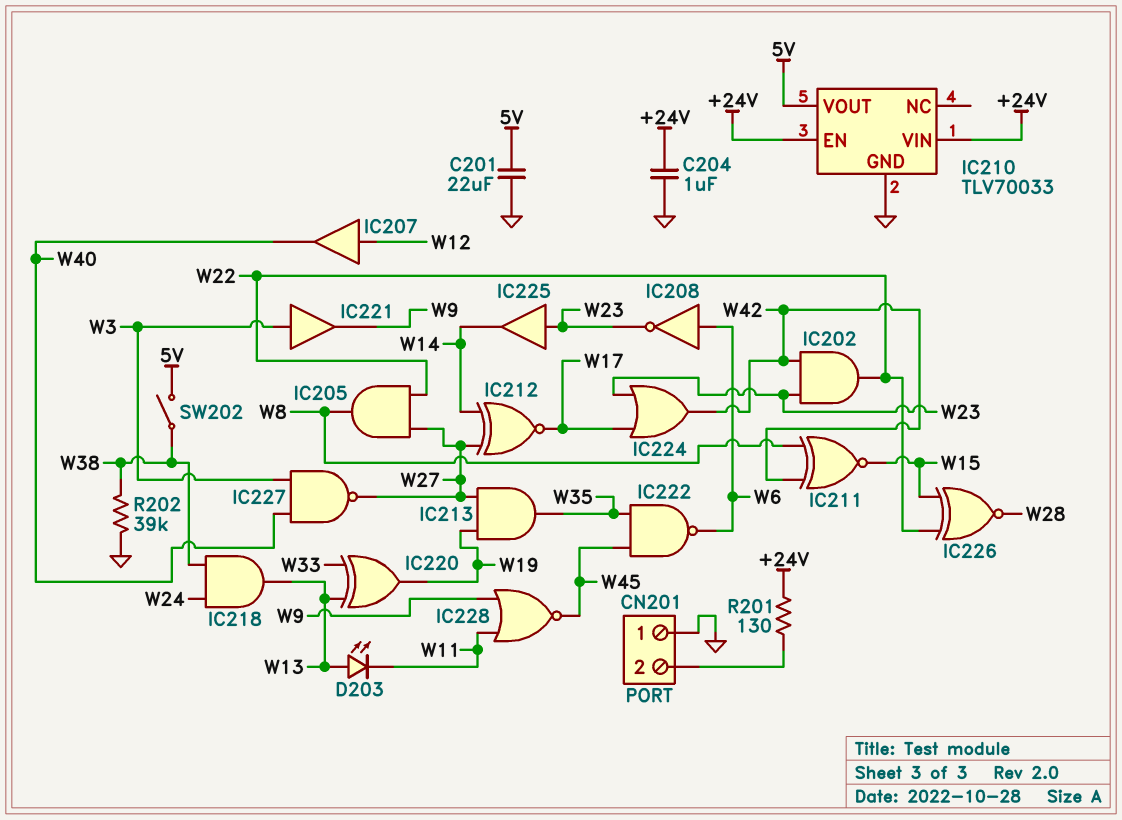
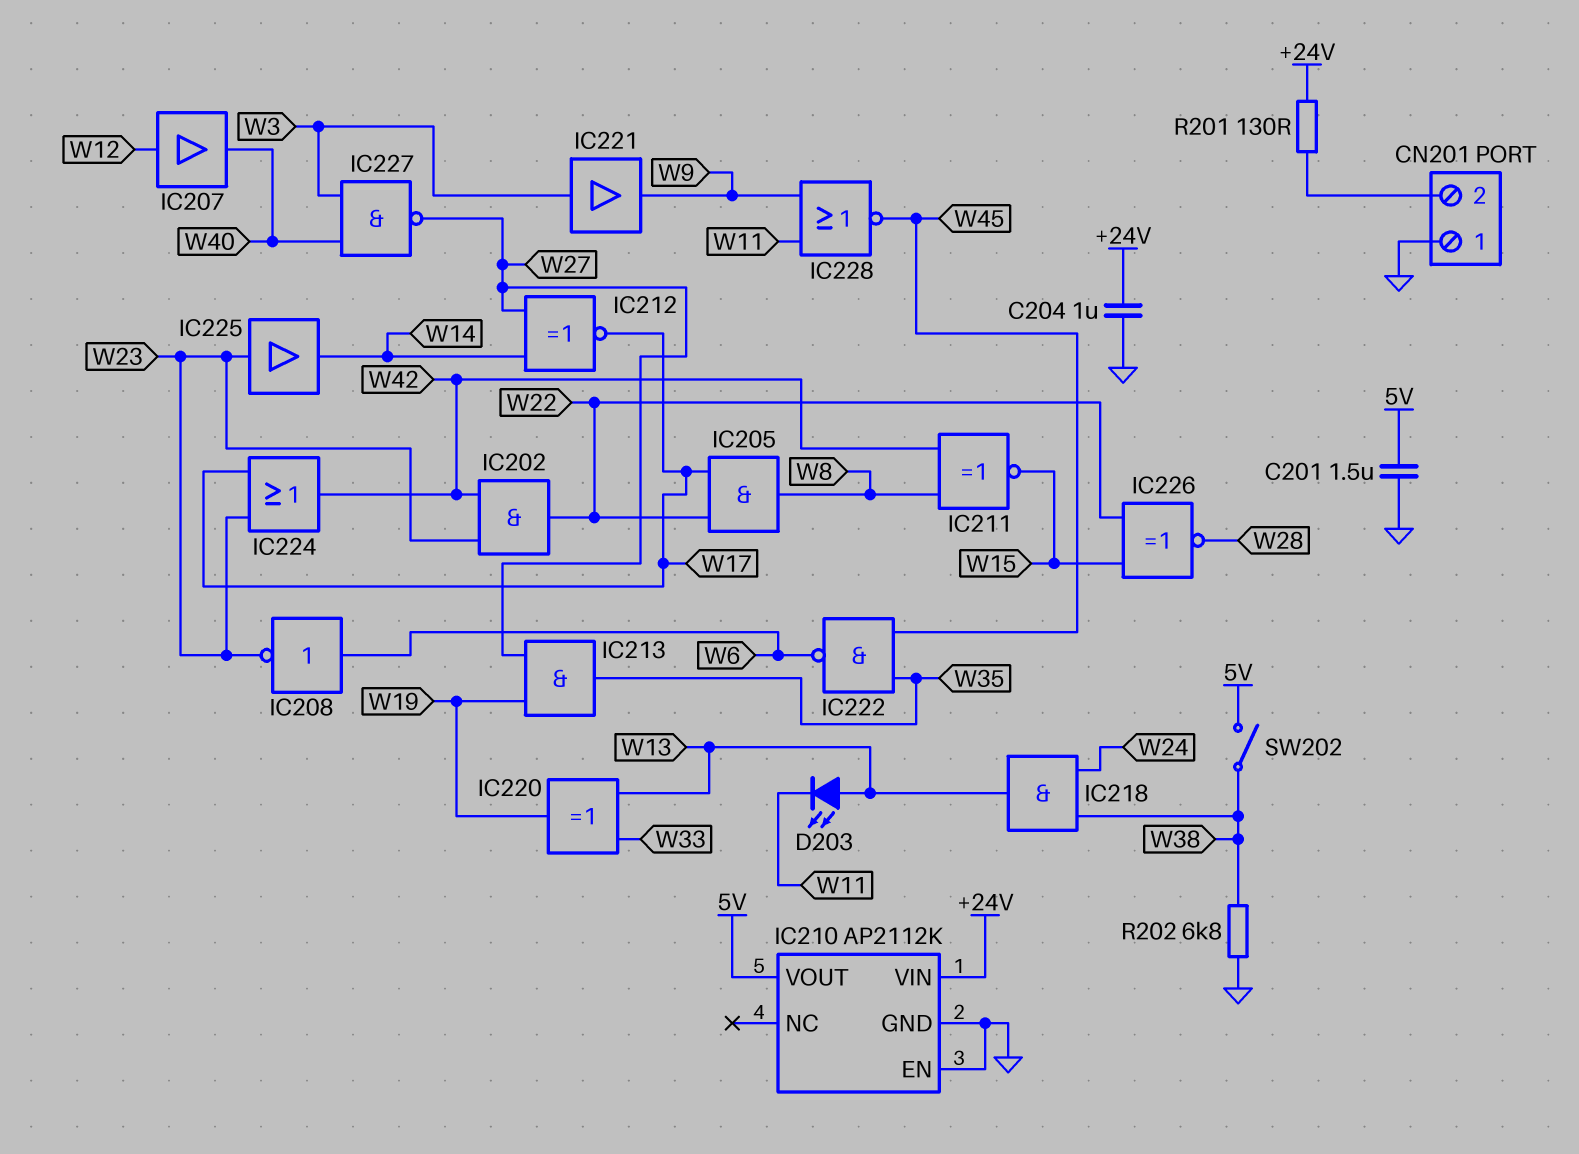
C201: 22uF (5V, GND) -> 1.5uF (5V, GND)
IC205: AND (in W22, in W27, out W8) -> AND (in W17, in W22, out W8)
IC210: TLV70033 -> AP2112K
IC210 pin EN: +24V -> GND
R202: 39k (GND, W38) -> 6.8k (GND, W38)

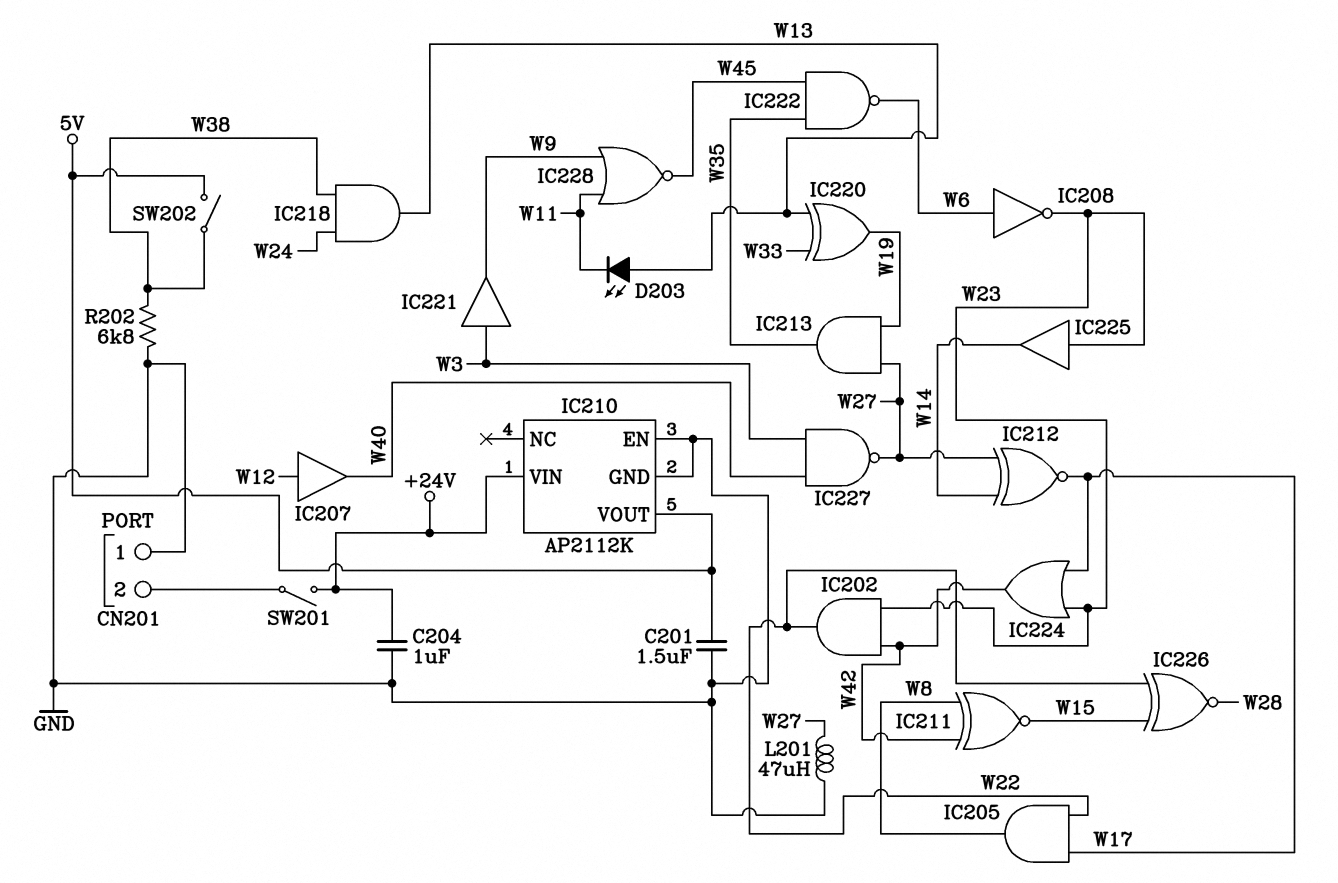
L201: none -> 47uH (GND, W27)
R201: 130 (+24V, CN201/2) -> none
SW201: none -> switch (+24V, CN201/2)

